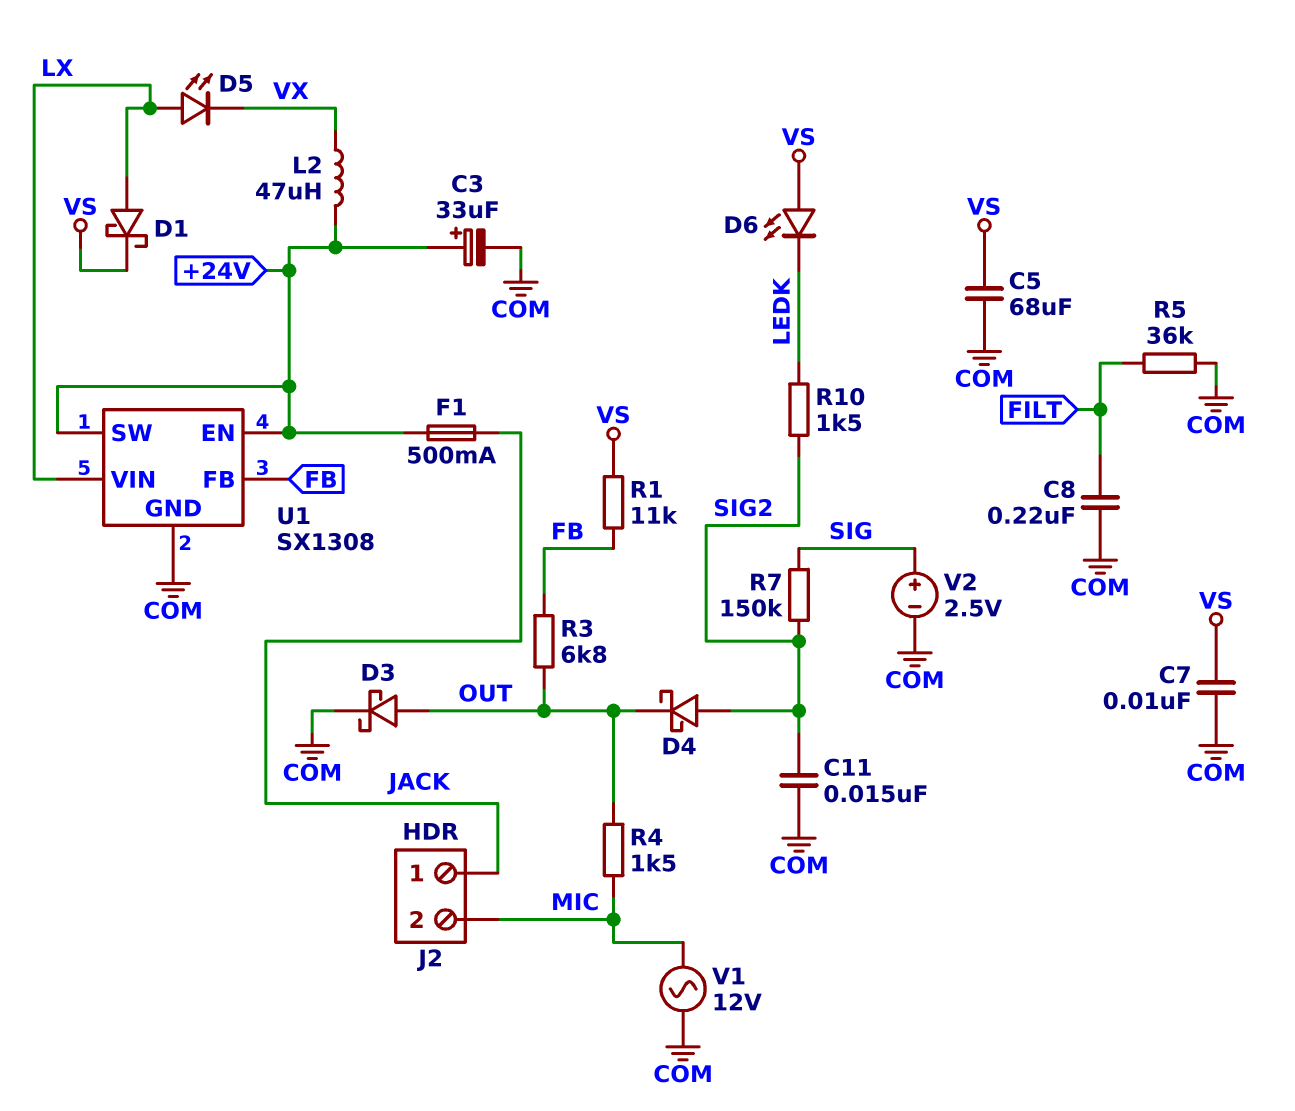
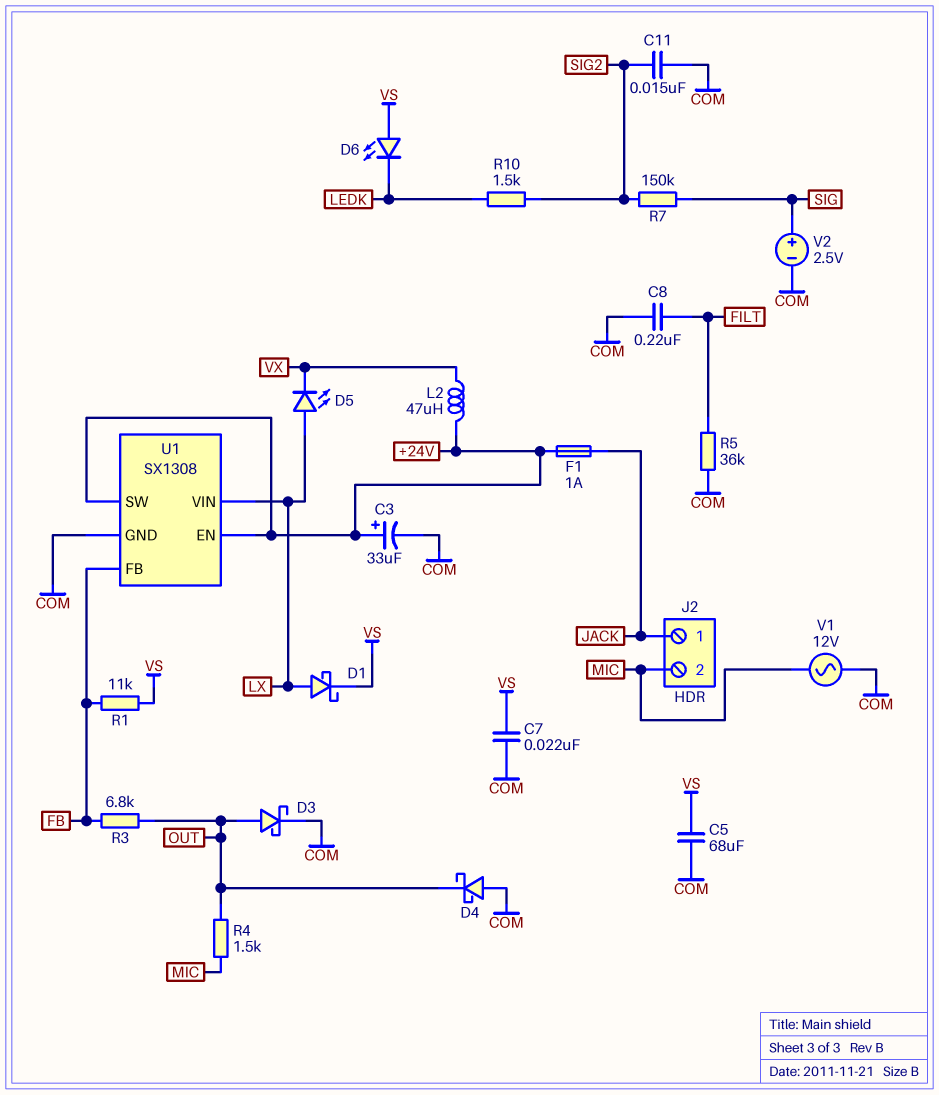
C7: 10nF (COM, VS) -> 22nF (COM, VS)
D4: schottky (A SIG2, K OUT) -> schottky (A COM, K OUT)
F1: 500mA (+24V, JACK) -> 1A (+24V, JACK)

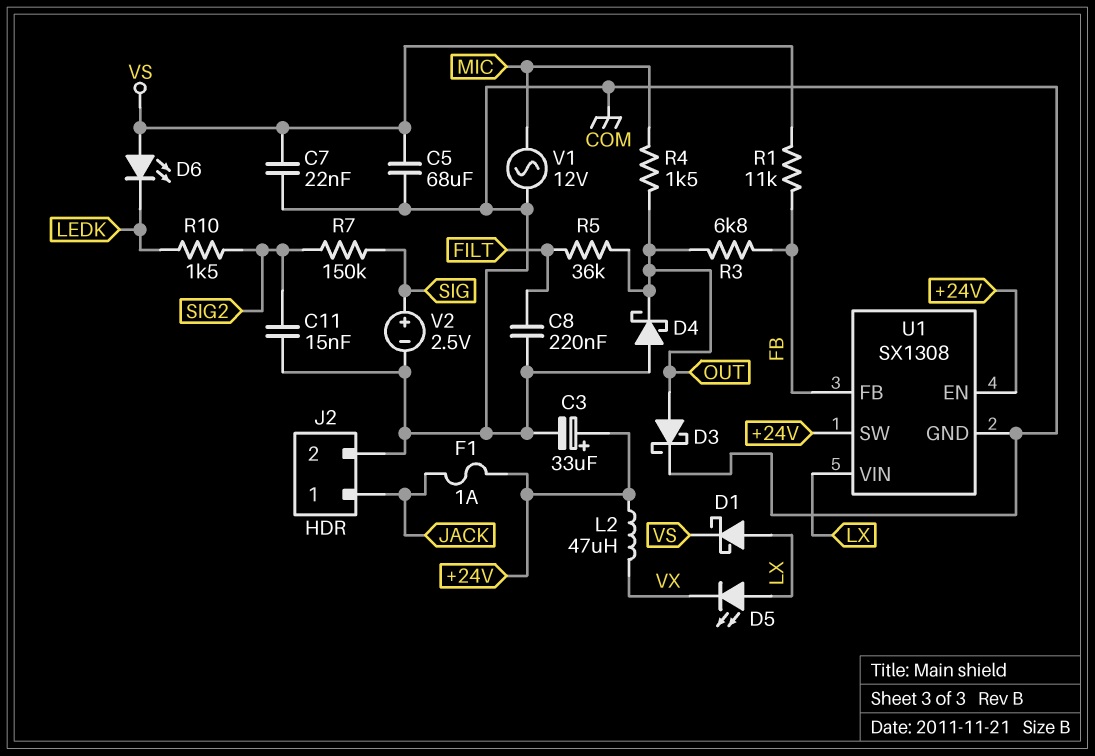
J2 pin 2: MIC -> COM
R5: 36k (COM, FILT) -> 36k (FILT, OUT)

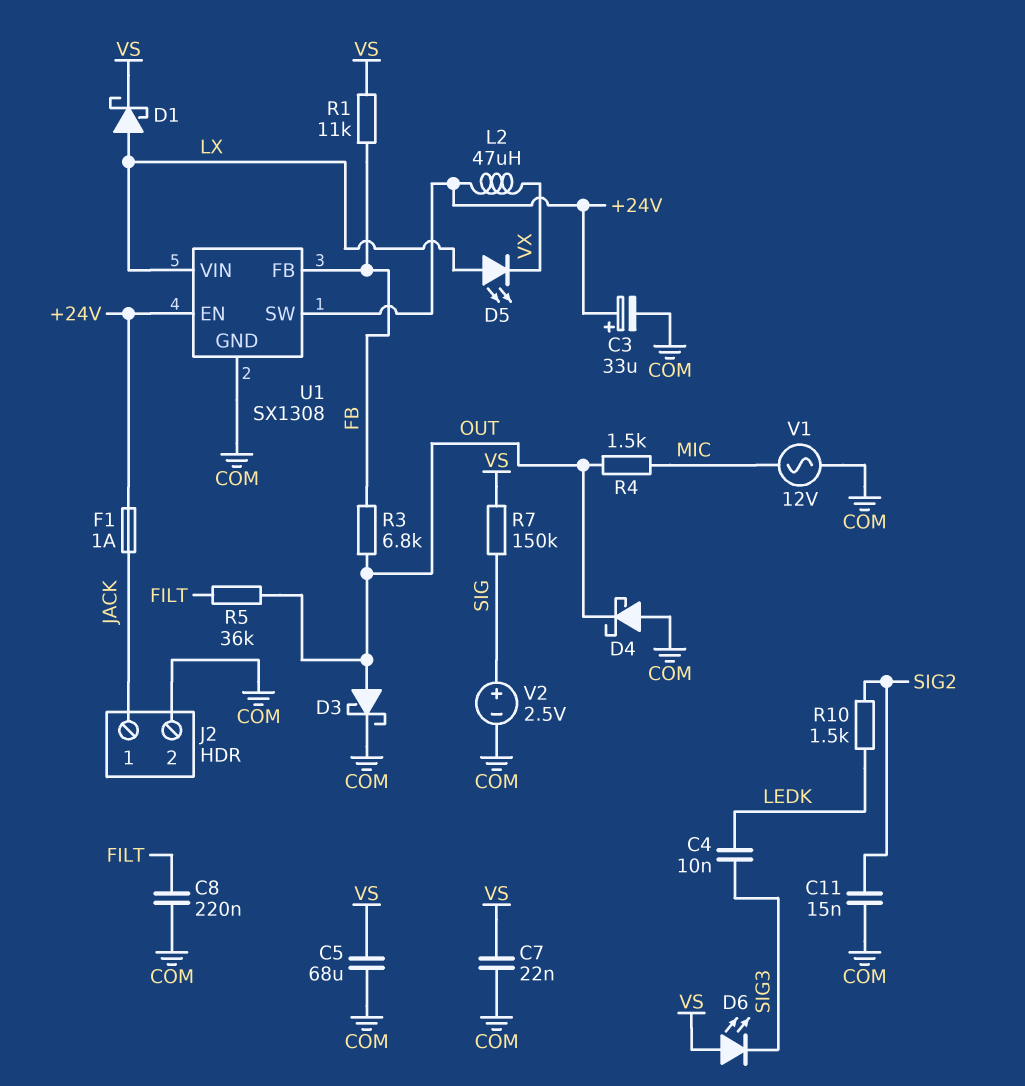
C4: none -> 10nF (LEDK, SIG3)
D6: LED (A VS, K LEDK) -> LED (A VS, K SIG3)
R7: 150k (SIG, SIG2) -> 150k (SIG, VS)

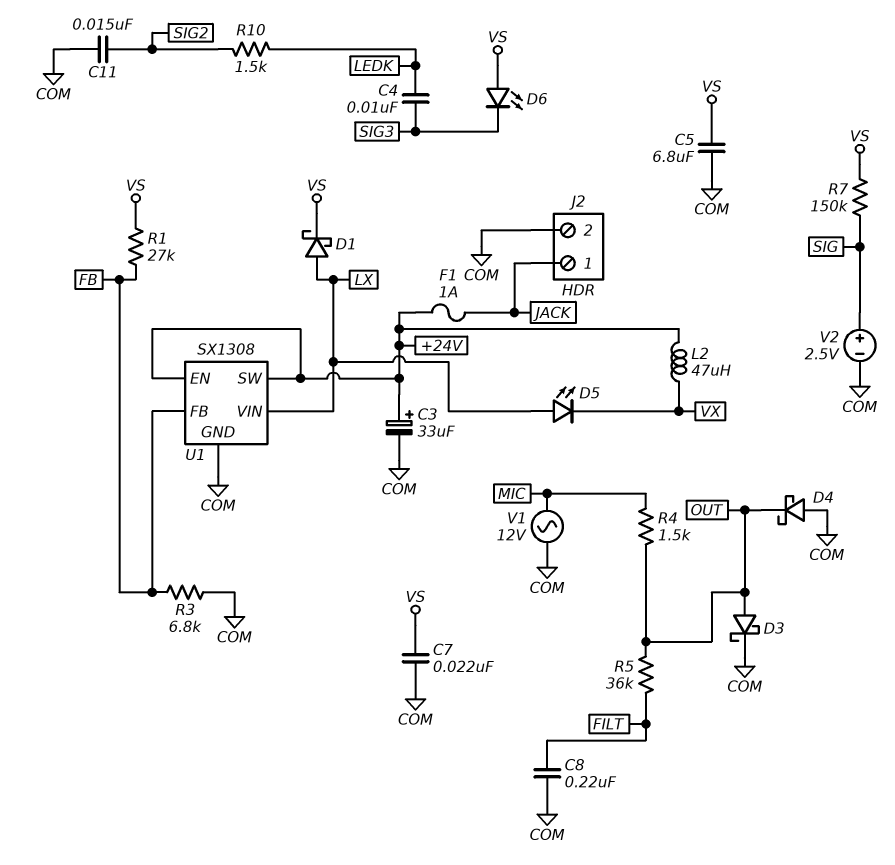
C5: 68uF (COM, VS) -> 6.8uF (COM, VS)
R1: 11k (FB, VS) -> 27k (FB, VS)
R3: 6.8k (FB, OUT) -> 6.8k (COM, FB)

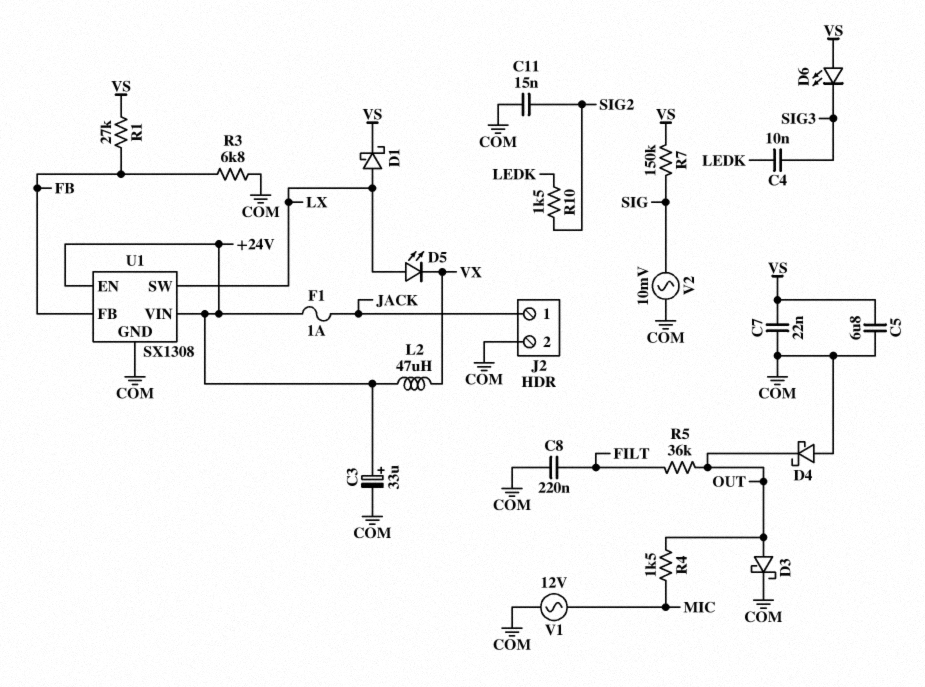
U1 pin SW: +24V -> LX
U1 pin VIN: LX -> +24V
V2: 2.5V (plus SIG, minus COM) -> AC 10mV (COM, SIG)

